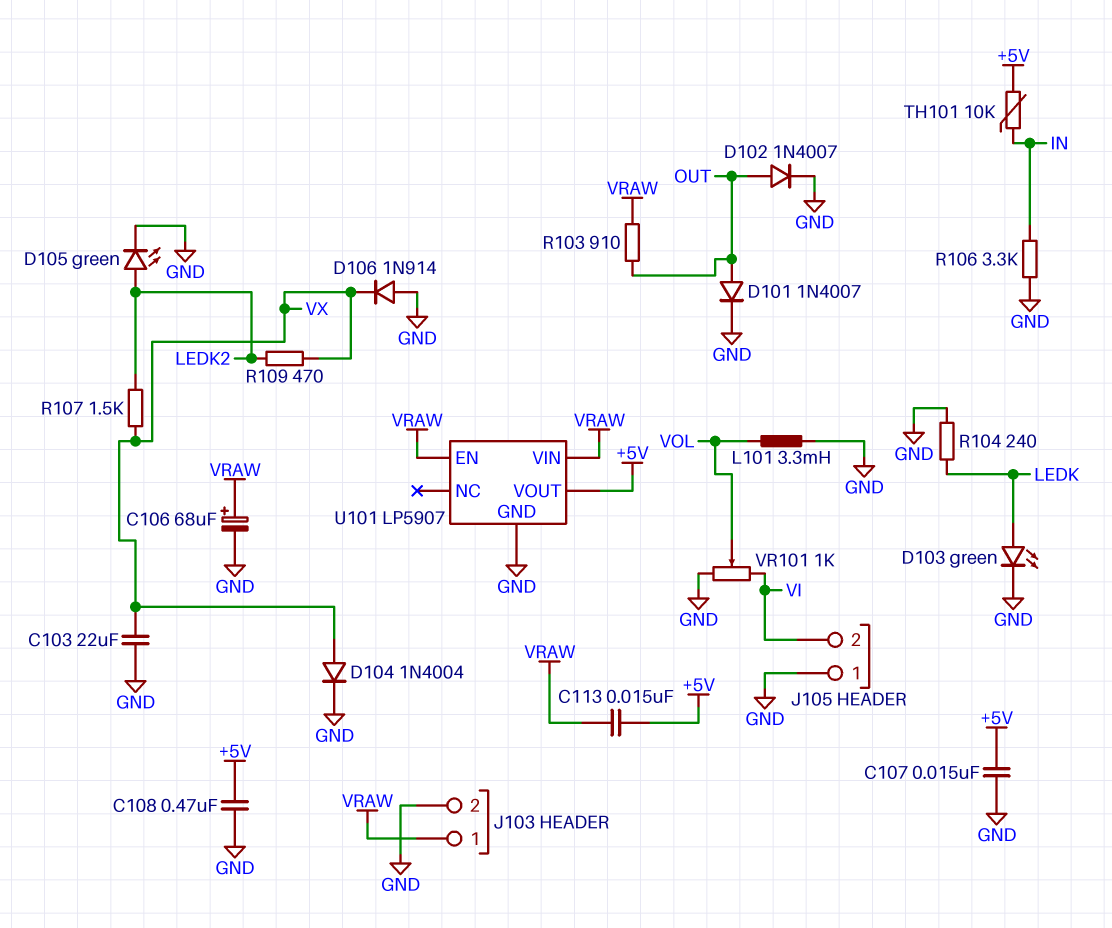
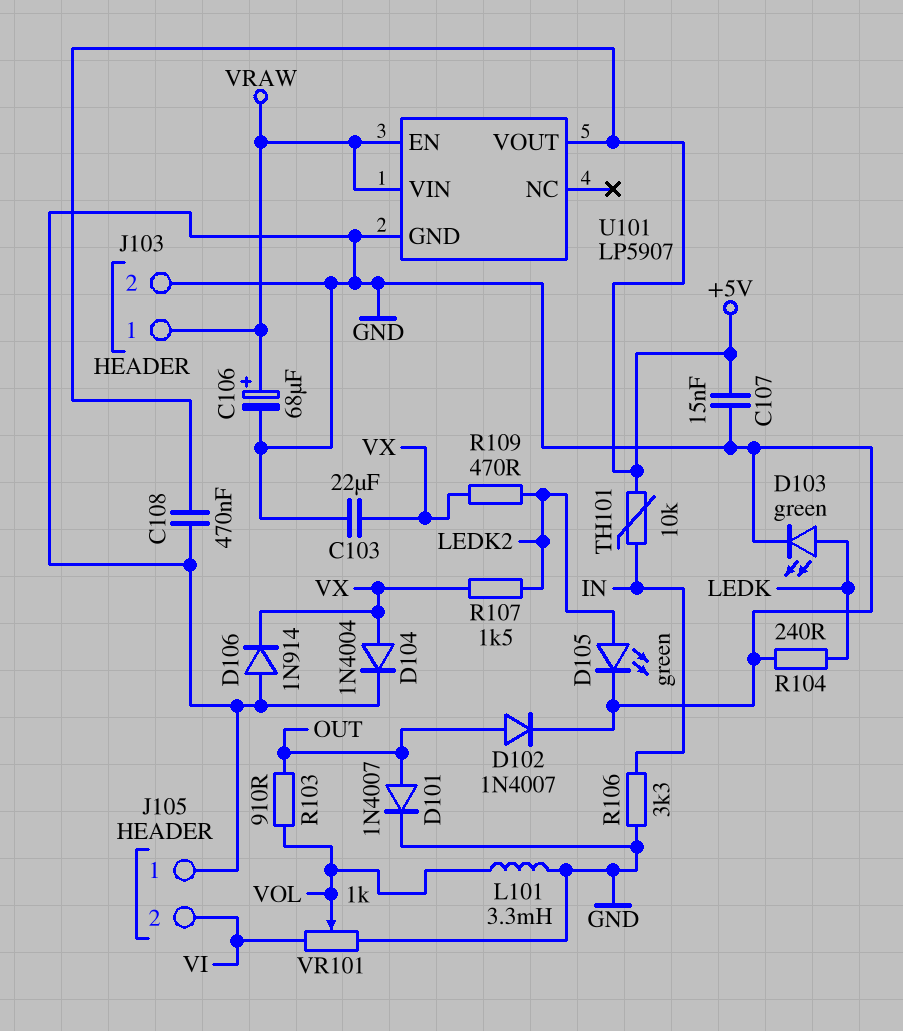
C113: 15nF (+5V, VRAW) -> none
R103: 910 (OUT, VRAW) -> 910 (OUT, VOL)

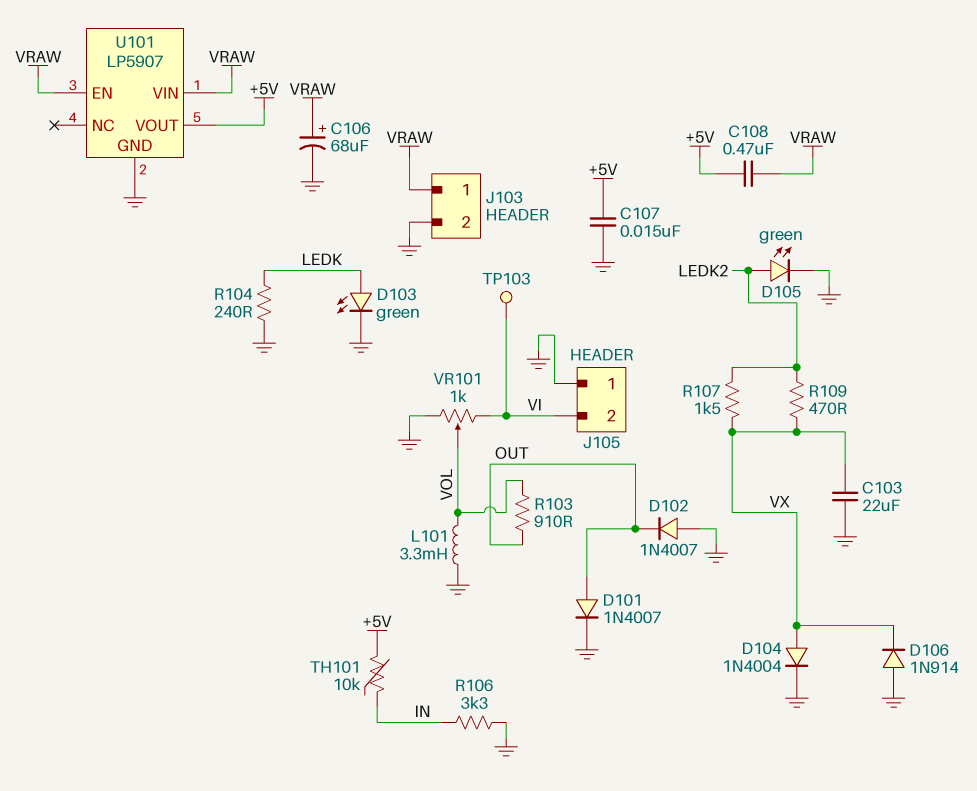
C108: 470nF (+5V, GND) -> 470nF (+5V, VRAW)
D102: diode 1N4007 (A OUT, K GND) -> diode 1N4007 (A GND, K OUT)
TP103: none -> test point (VI)

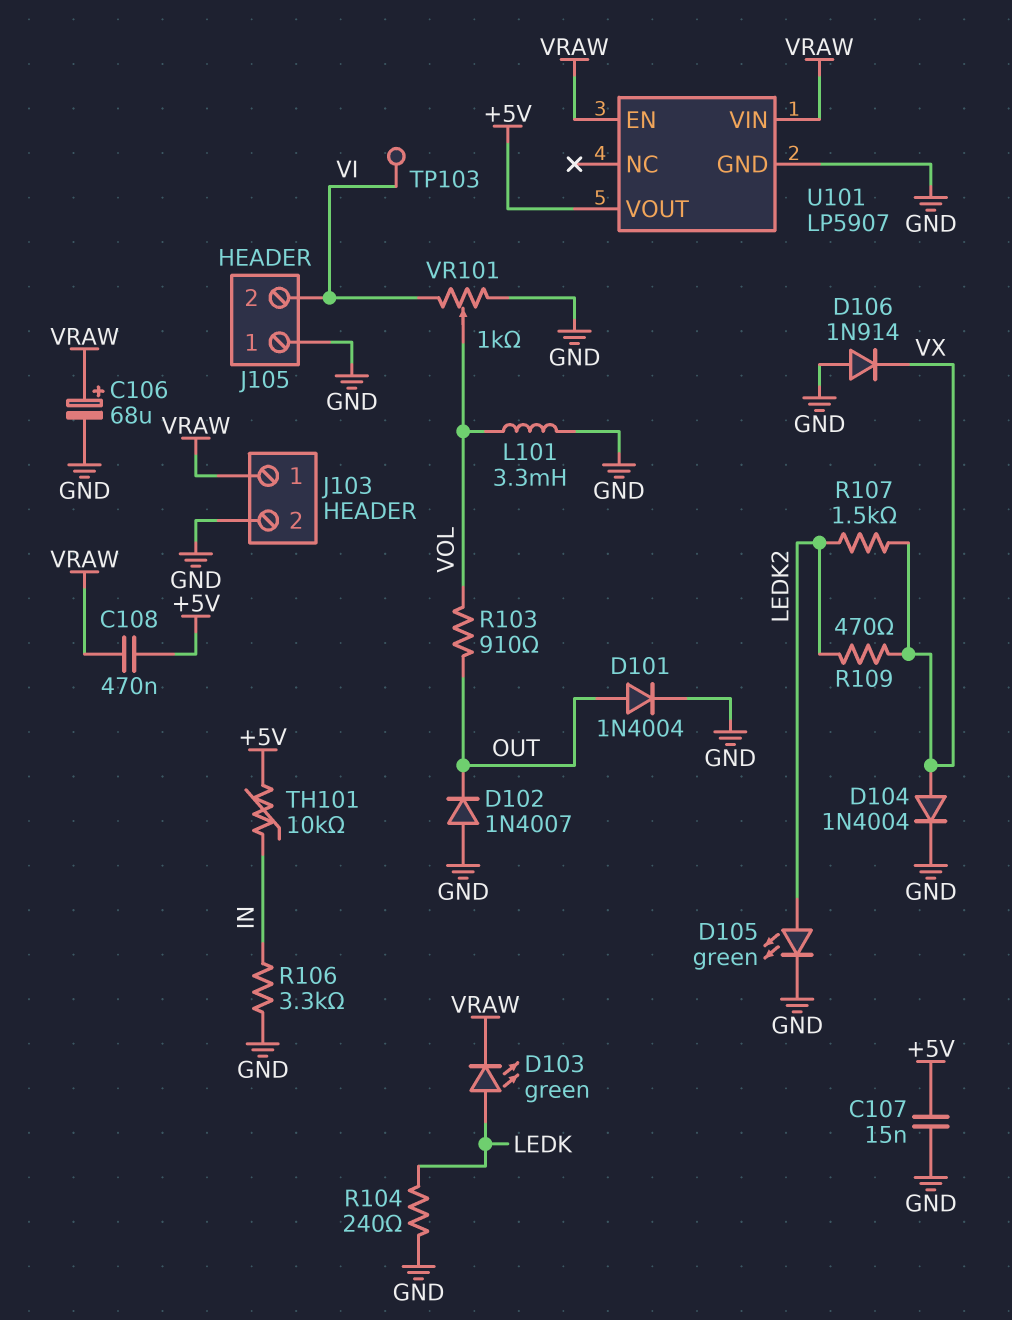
C103: 22uF (GND, VX) -> none
D101: diode 1N4007 (A OUT, K GND) -> diode 1N4004 (A OUT, K GND)
D103: LED green (A LEDK, K GND) -> LED green (A LEDK, K VRAW)

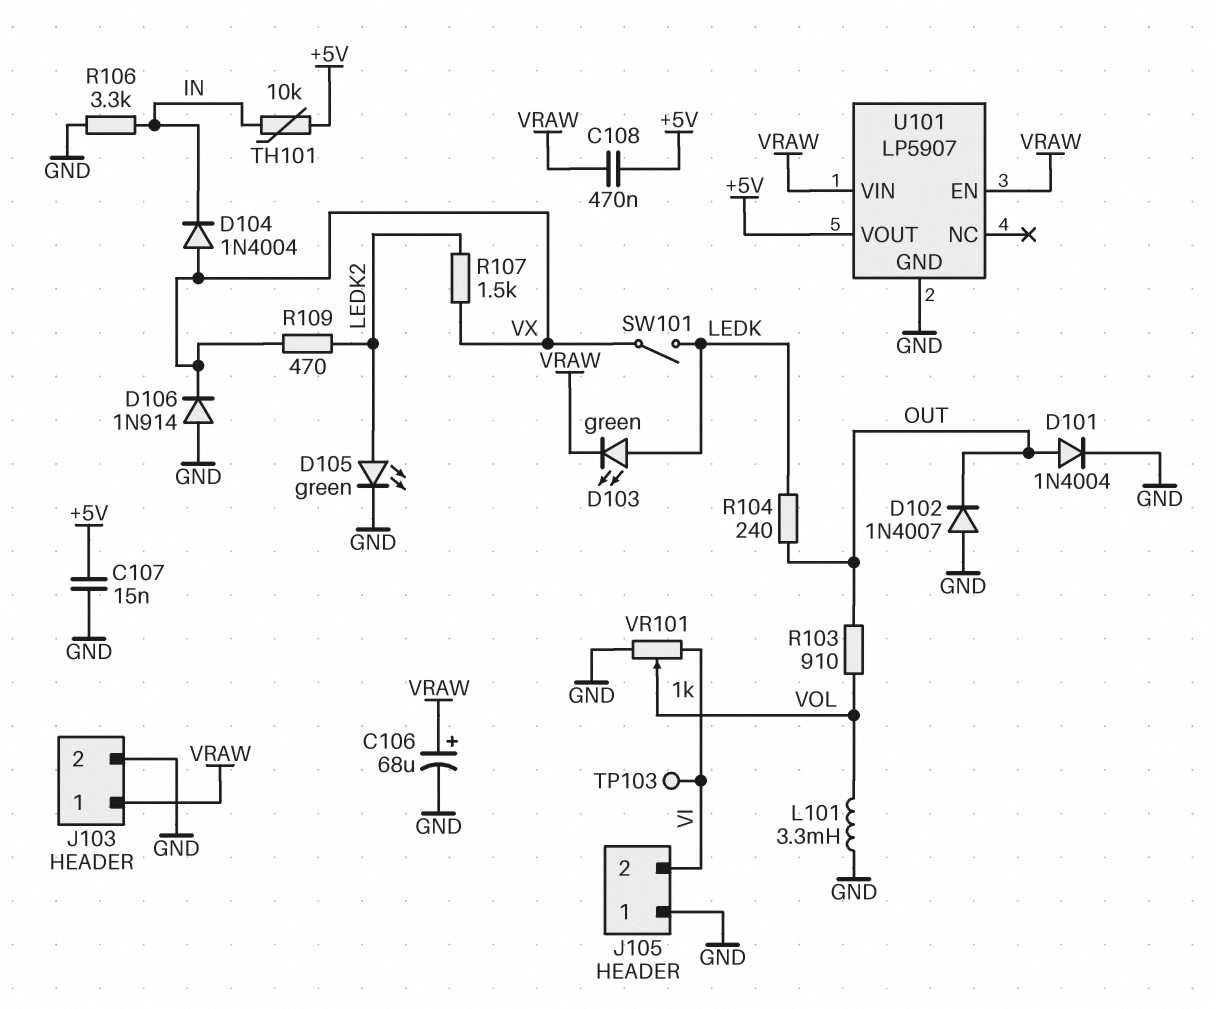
D104: diode 1N4004 (A VX, K GND) -> diode 1N4004 (A VX, K IN)
R104: 240 (GND, LEDK) -> 240 (LEDK, OUT)
SW101: none -> switch (LEDK, VX)

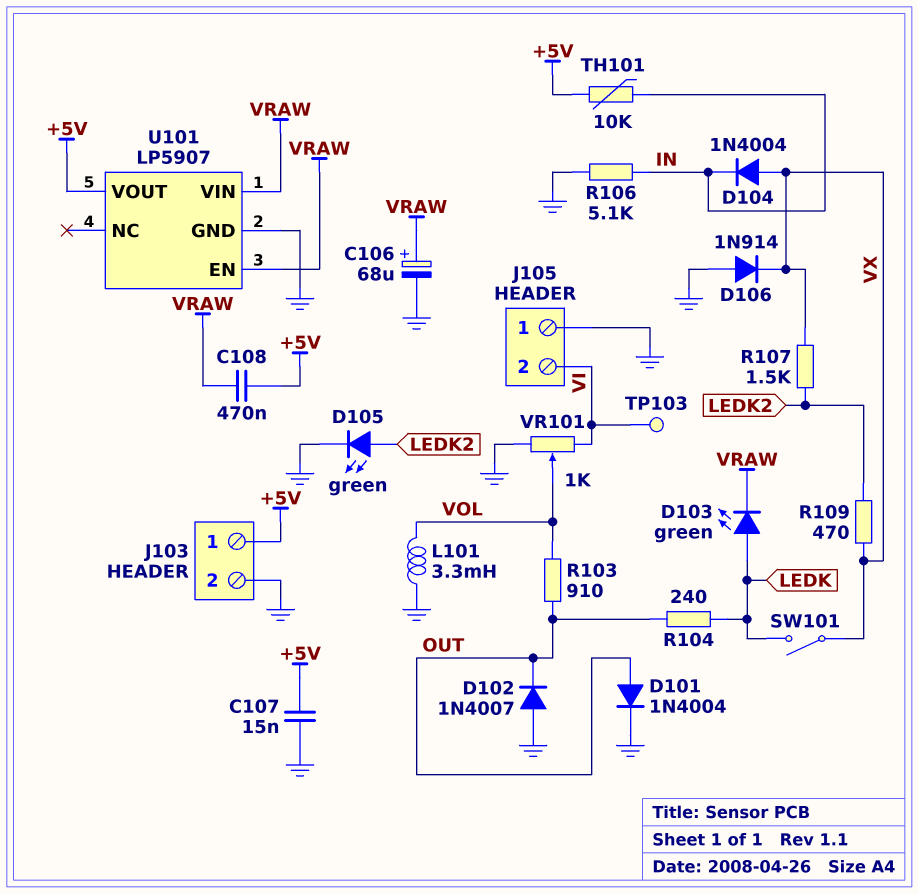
J103 pin 1: VRAW -> +5V
R106: 3.3k (GND, IN) -> 5.1k (GND, IN)

